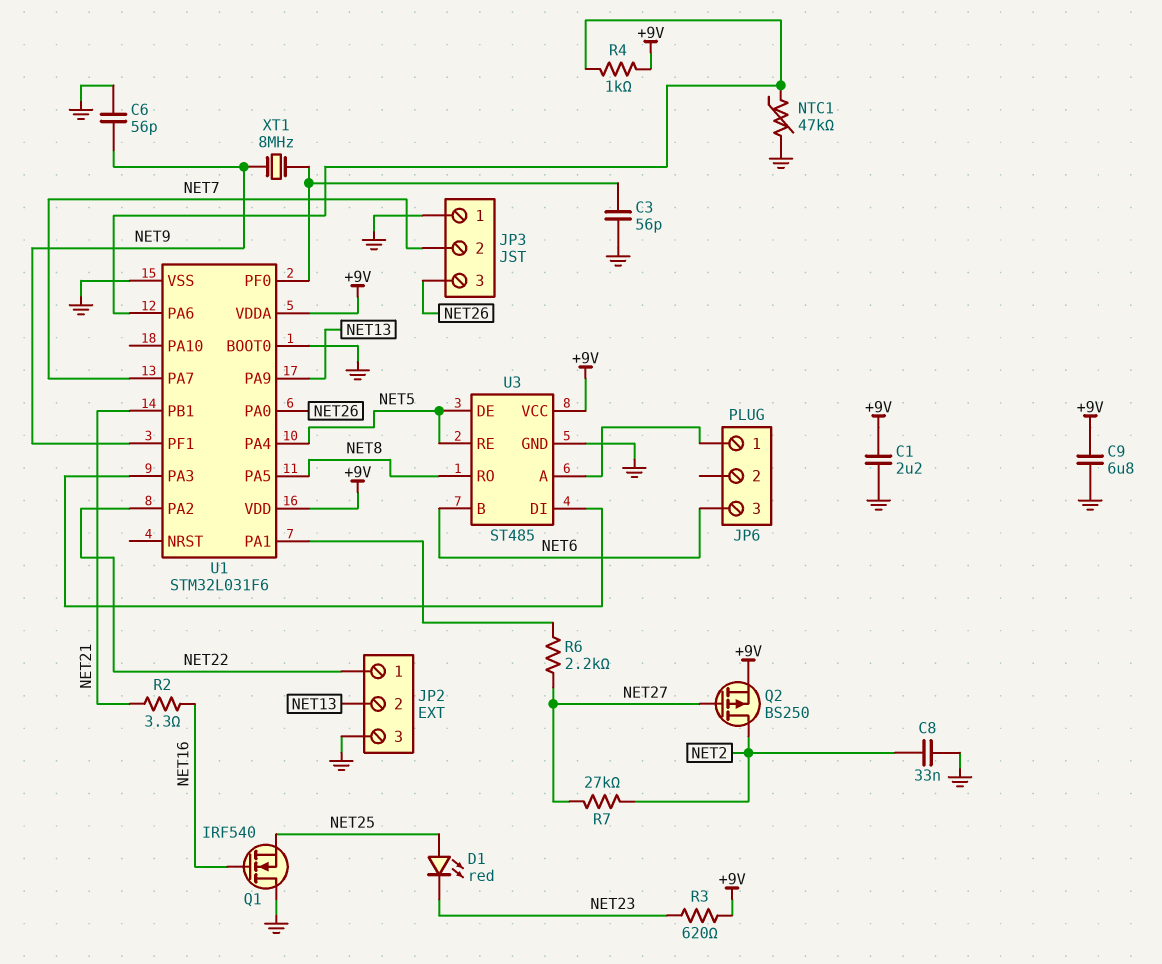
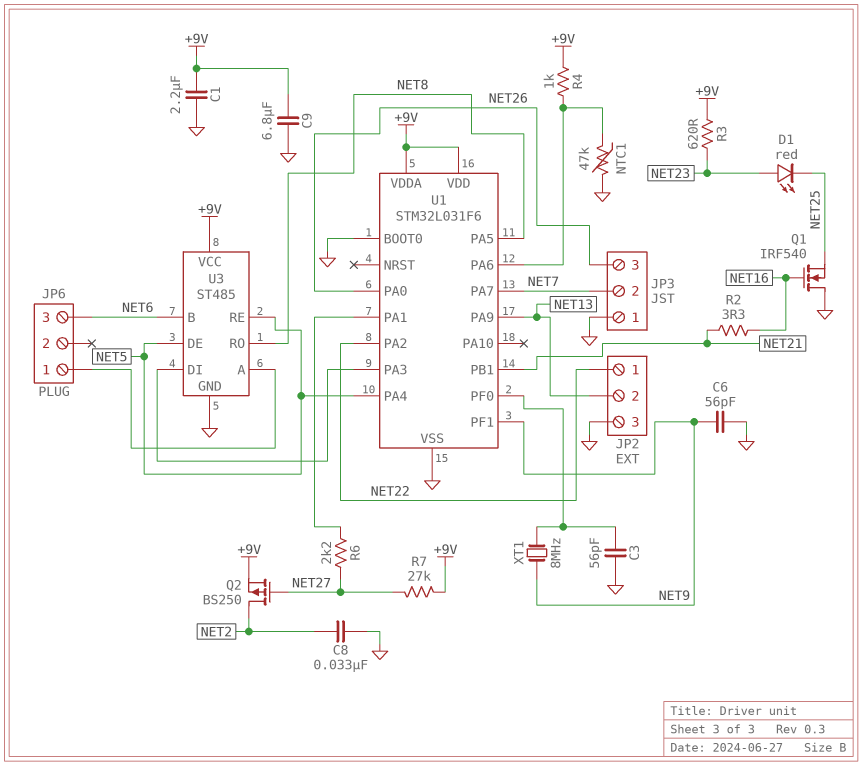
D1: LED red (A NET25, K NET23) -> LED red (A NET23, K NET25)
R7: 27k (NET2, NET27) -> 27k (+9V, NET27)

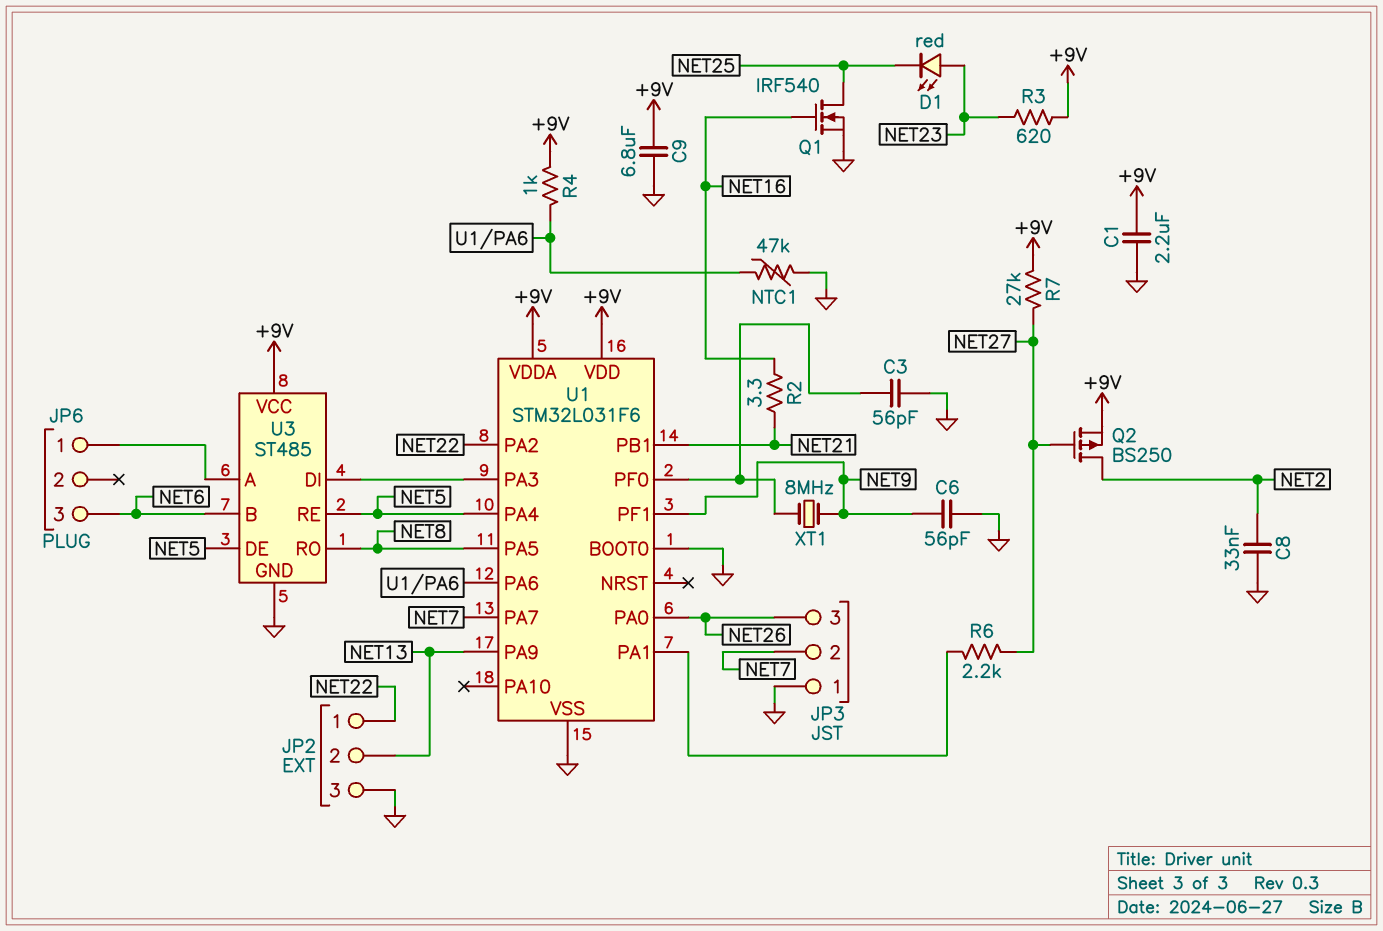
Q1: NMOS IRF540 (G NET16, D GND, S NET25) -> NMOS IRF540 (G NET16, D NET25, S GND)

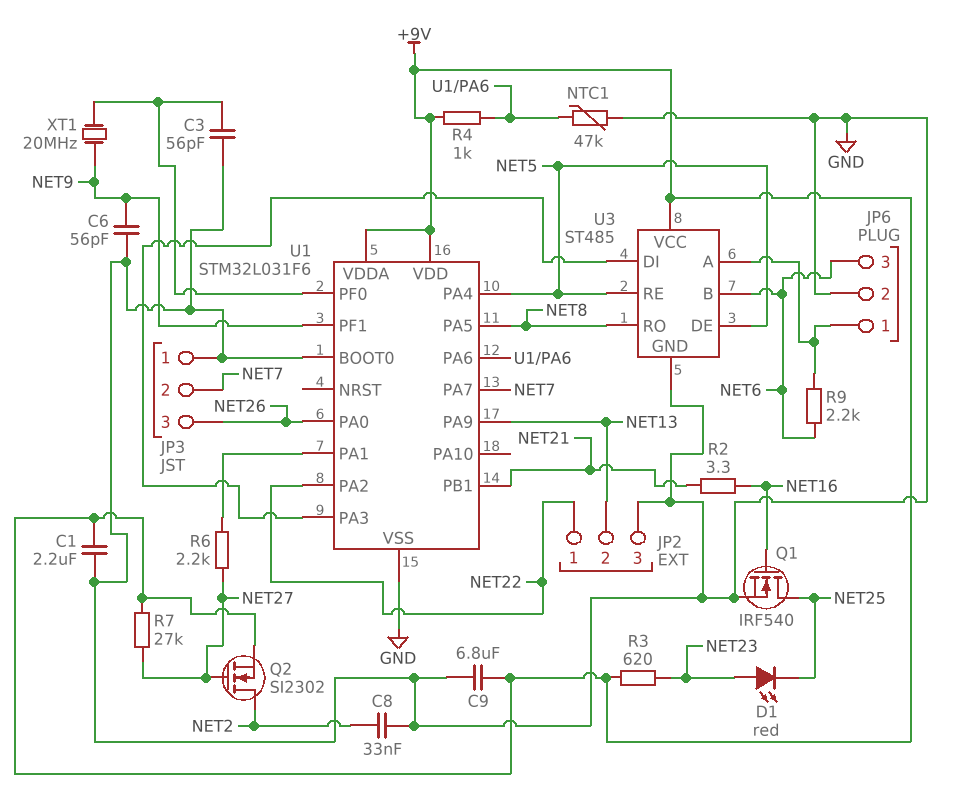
JP6 pin 2: none -> GND
Q2: PMOS BS250 (G NET27, D NET2, S +9V) -> NMOS SI2302 (G NET27, D NET2, S +9V)
R9: none -> 2.2k (JP6/1, NET6)
XT1: 8MHz (NET9, U1/PF0) -> 20MHz (NET9, U1/PF0)

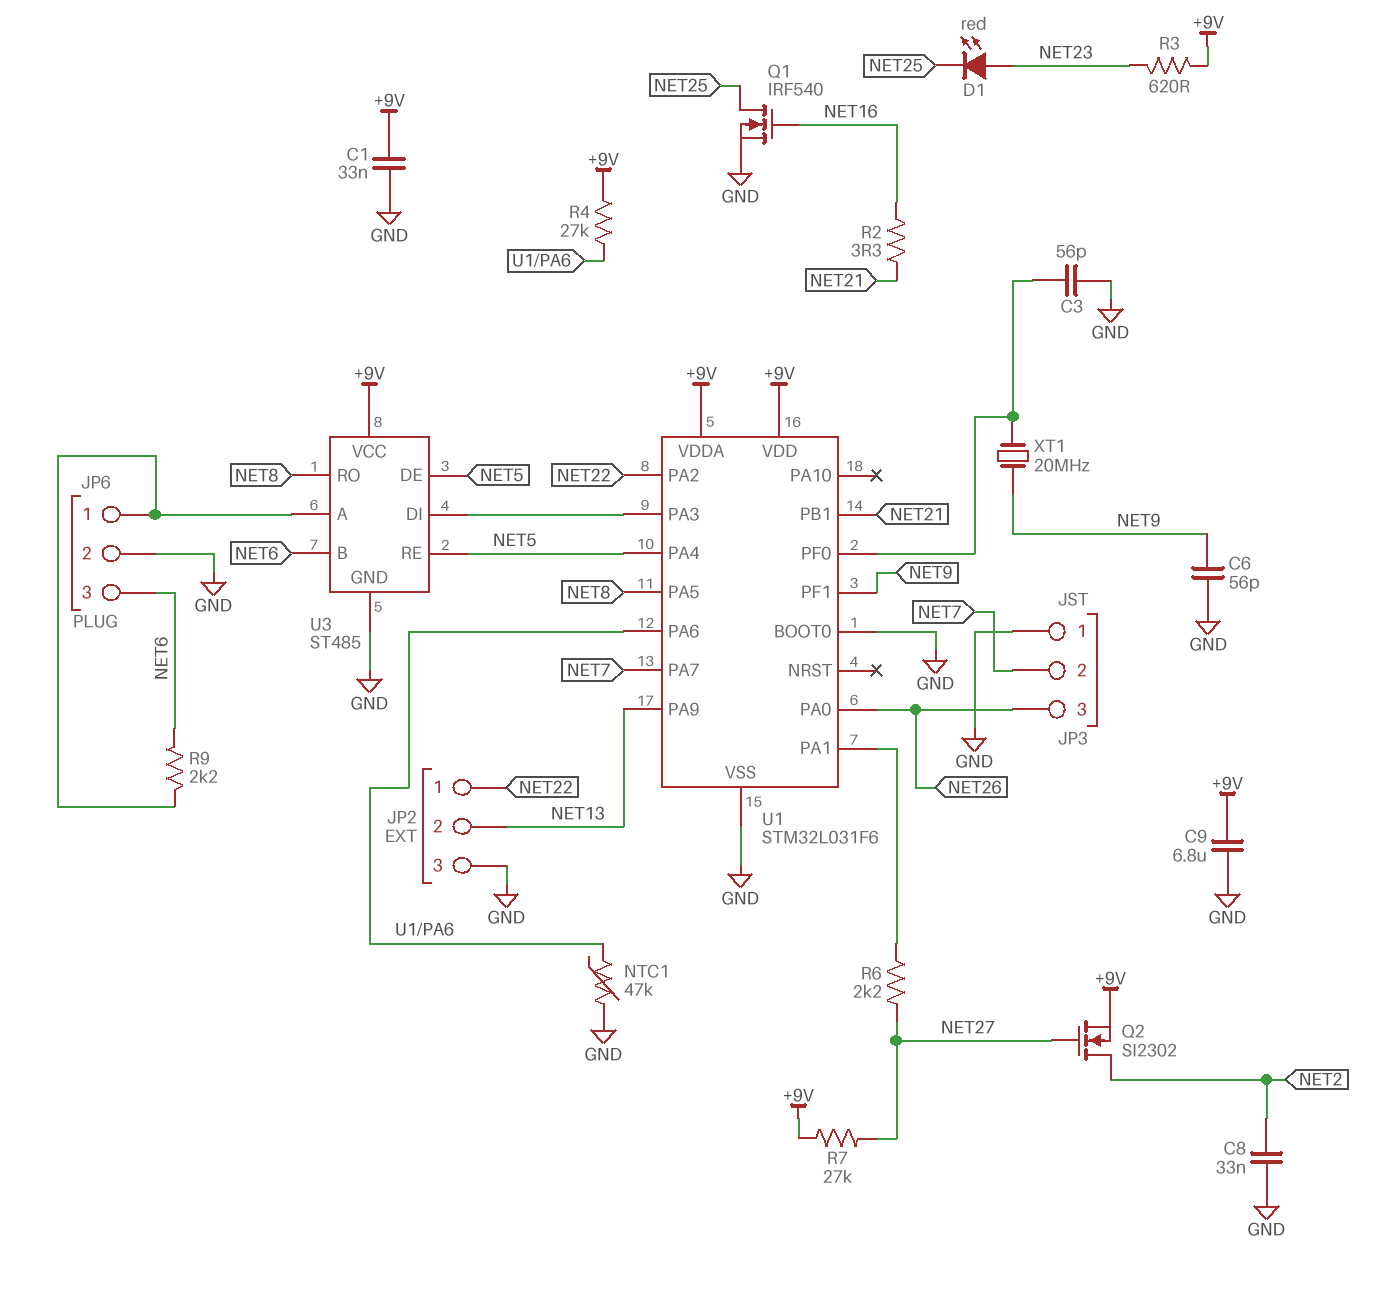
C1: 2.2uF (+9V, GND) -> 33nF (+9V, GND)
R4: 1k (+9V, U1/PA6) -> 27k (+9V, U1/PA6)

